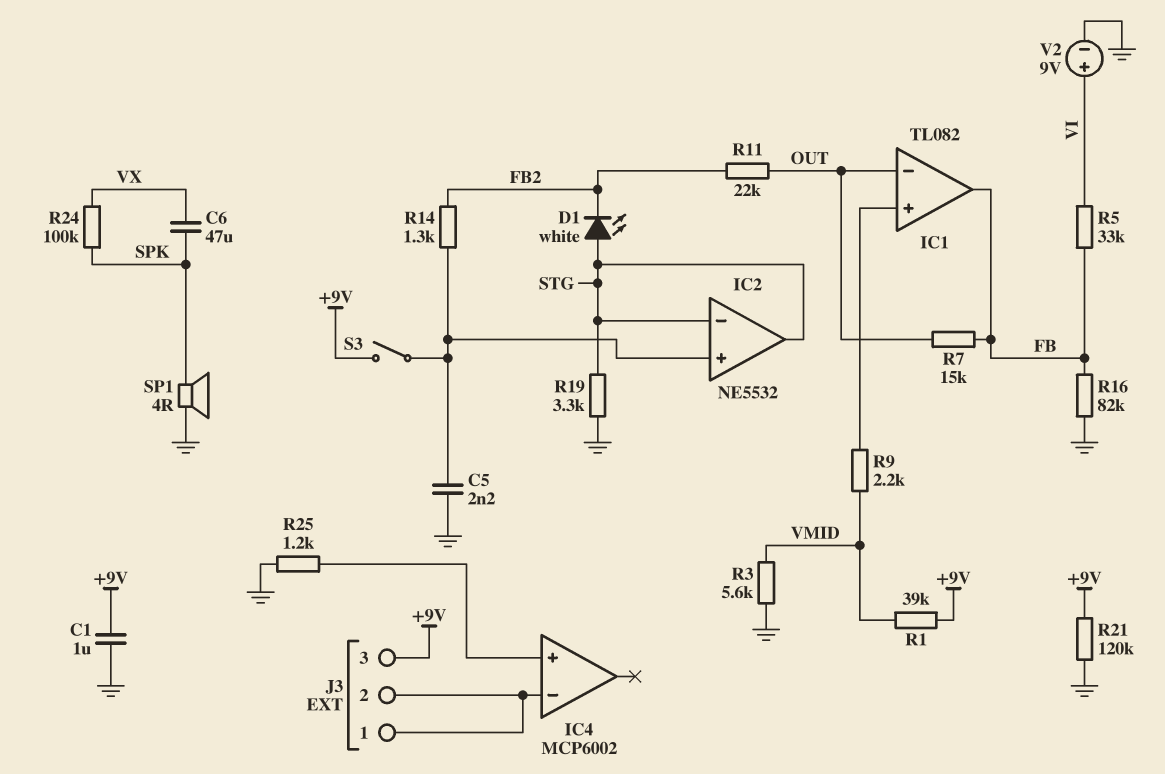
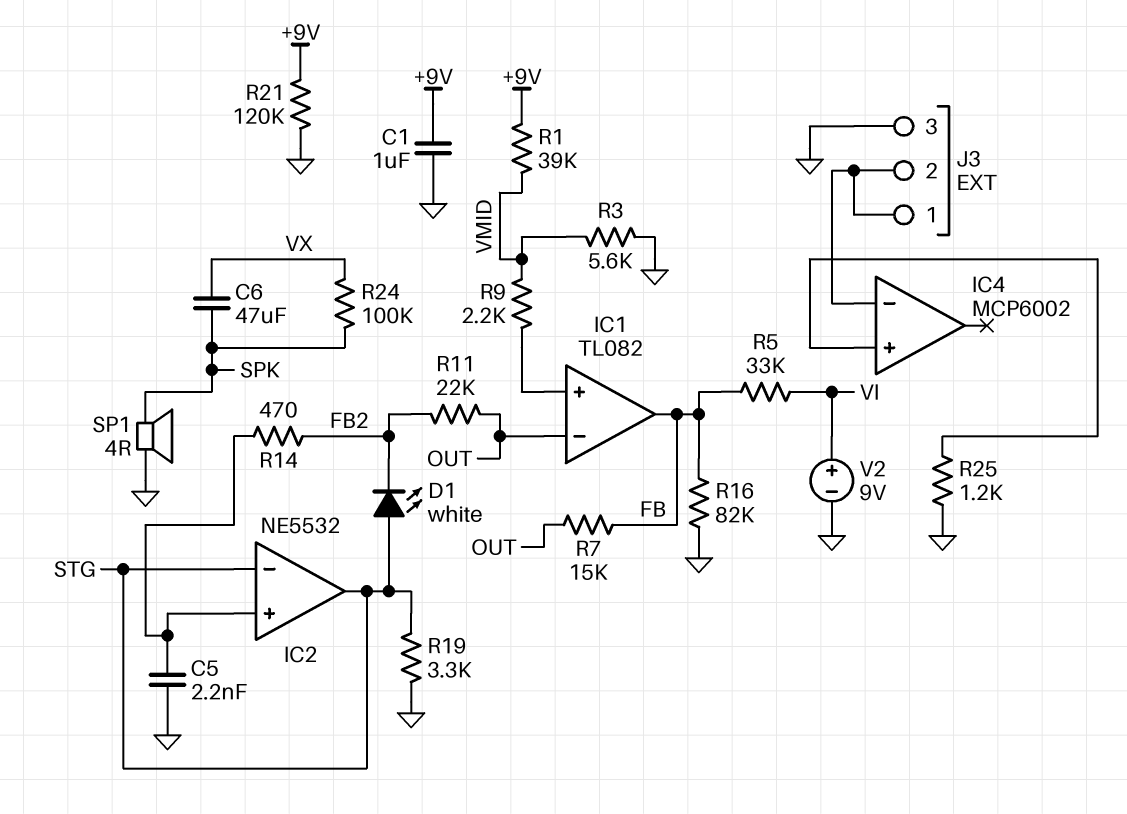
J3 pin 3: +9V -> GND
R14: 1.3k (FB2, IC2/in+) -> 470 (FB2, IC2/in+)
S3: switch (+9V, IC2/in+) -> none

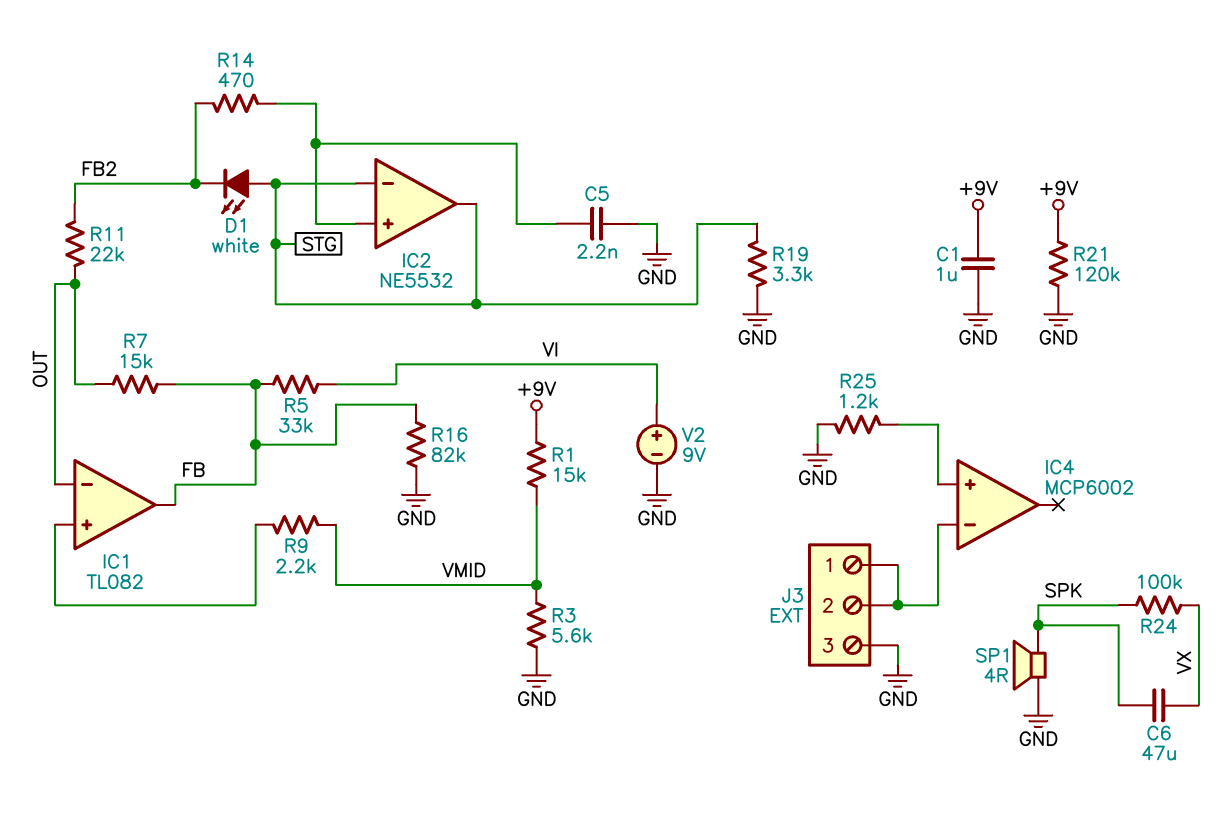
R1: 39k (+9V, VMID) -> 15k (+9V, VMID)

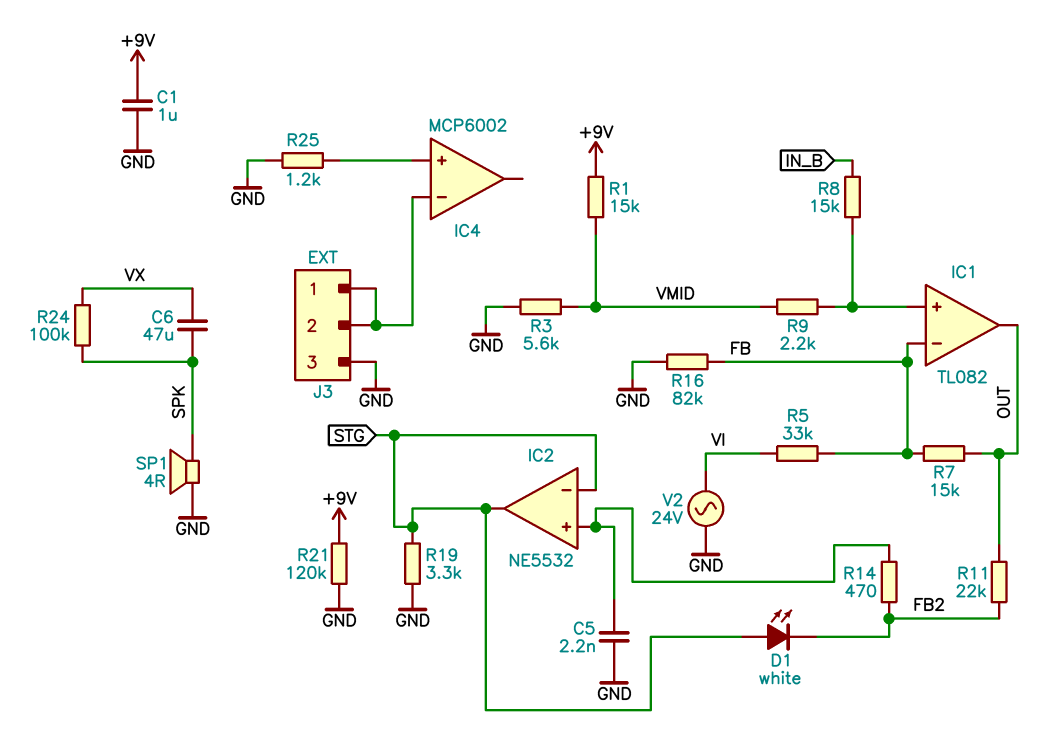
IC1 pin in-: OUT -> FB
IC1 pin out: FB -> OUT
R8: none -> 15k (IC1/in+, IN_B)
V2: 9V (plus VI, minus GND) -> AC 24V (GND, VI)

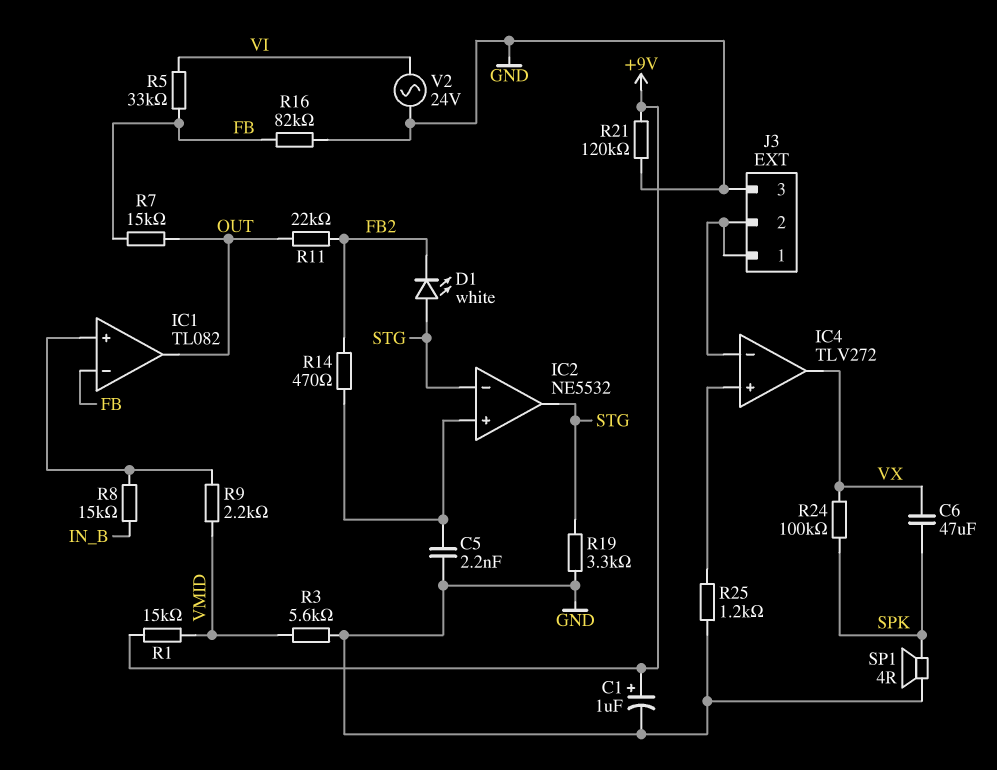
C1: 1uF (+9V, GND) -> 1uF (plus +9V, minus GND)
IC4: MCP6002 -> TLV272
IC4 pin out: none -> VX

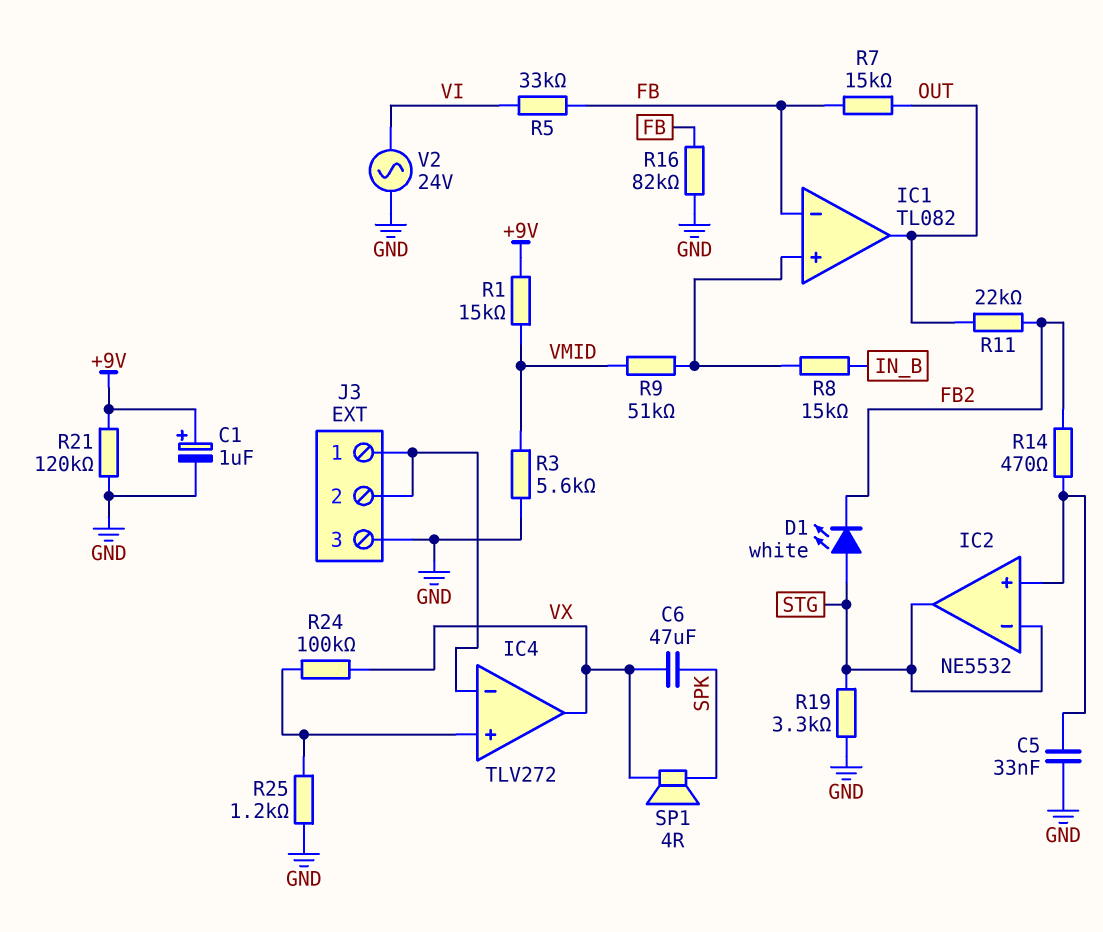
C5: 2.2nF (GND, IC2/in+) -> 33nF (GND, IC2/in+)
R9: 2.2k (IC1/in+, VMID) -> 51k (IC1/in+, VMID)
R24: 100k (SPK, VX) -> 100k (IC4/in+, VX)
SP1: speaker 4R (GND, SPK) -> speaker 4R (SPK, VX)

